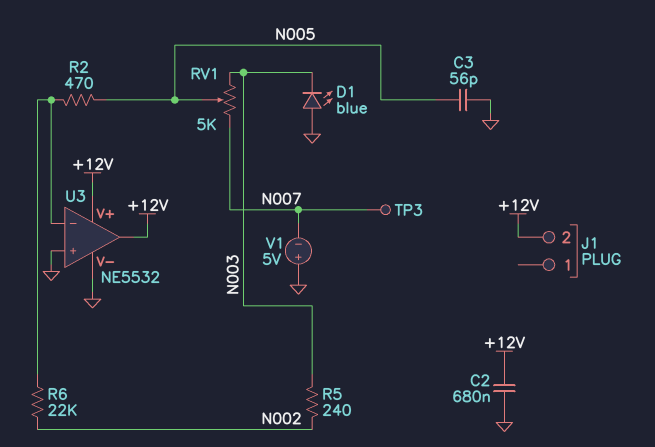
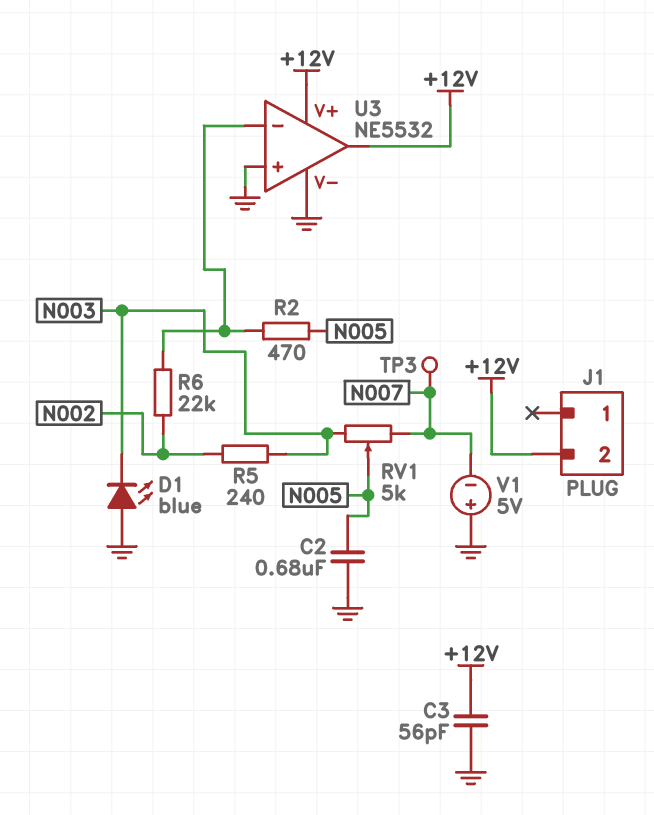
C2: 680nF (+12V, GND) -> 680nF (GND, N005)
C3: 56pF (GND, N005) -> 56pF (+12V, GND)

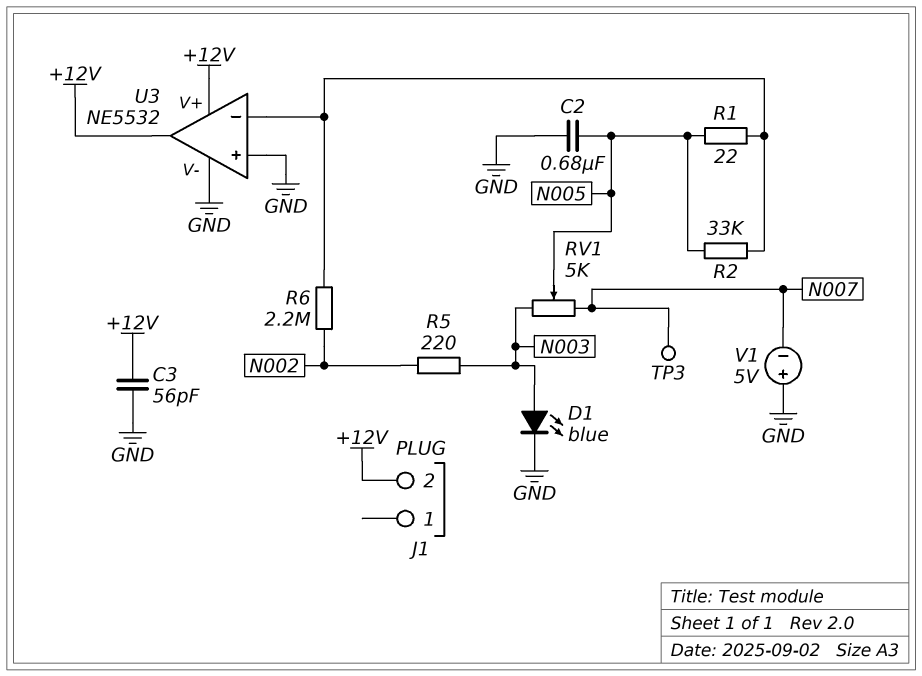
D1: LED blue (A GND, K N003) -> LED blue (A N003, K GND)
R1: none -> 22 (N005, U3/in-)
R2: 470 (N005, U3/in-) -> 33k (N005, U3/in-)
R5: 240 (N002, N003) -> 220 (N002, N003)
R6: 22k (N002, U3/in-) -> 2.2M (N002, U3/in-)

